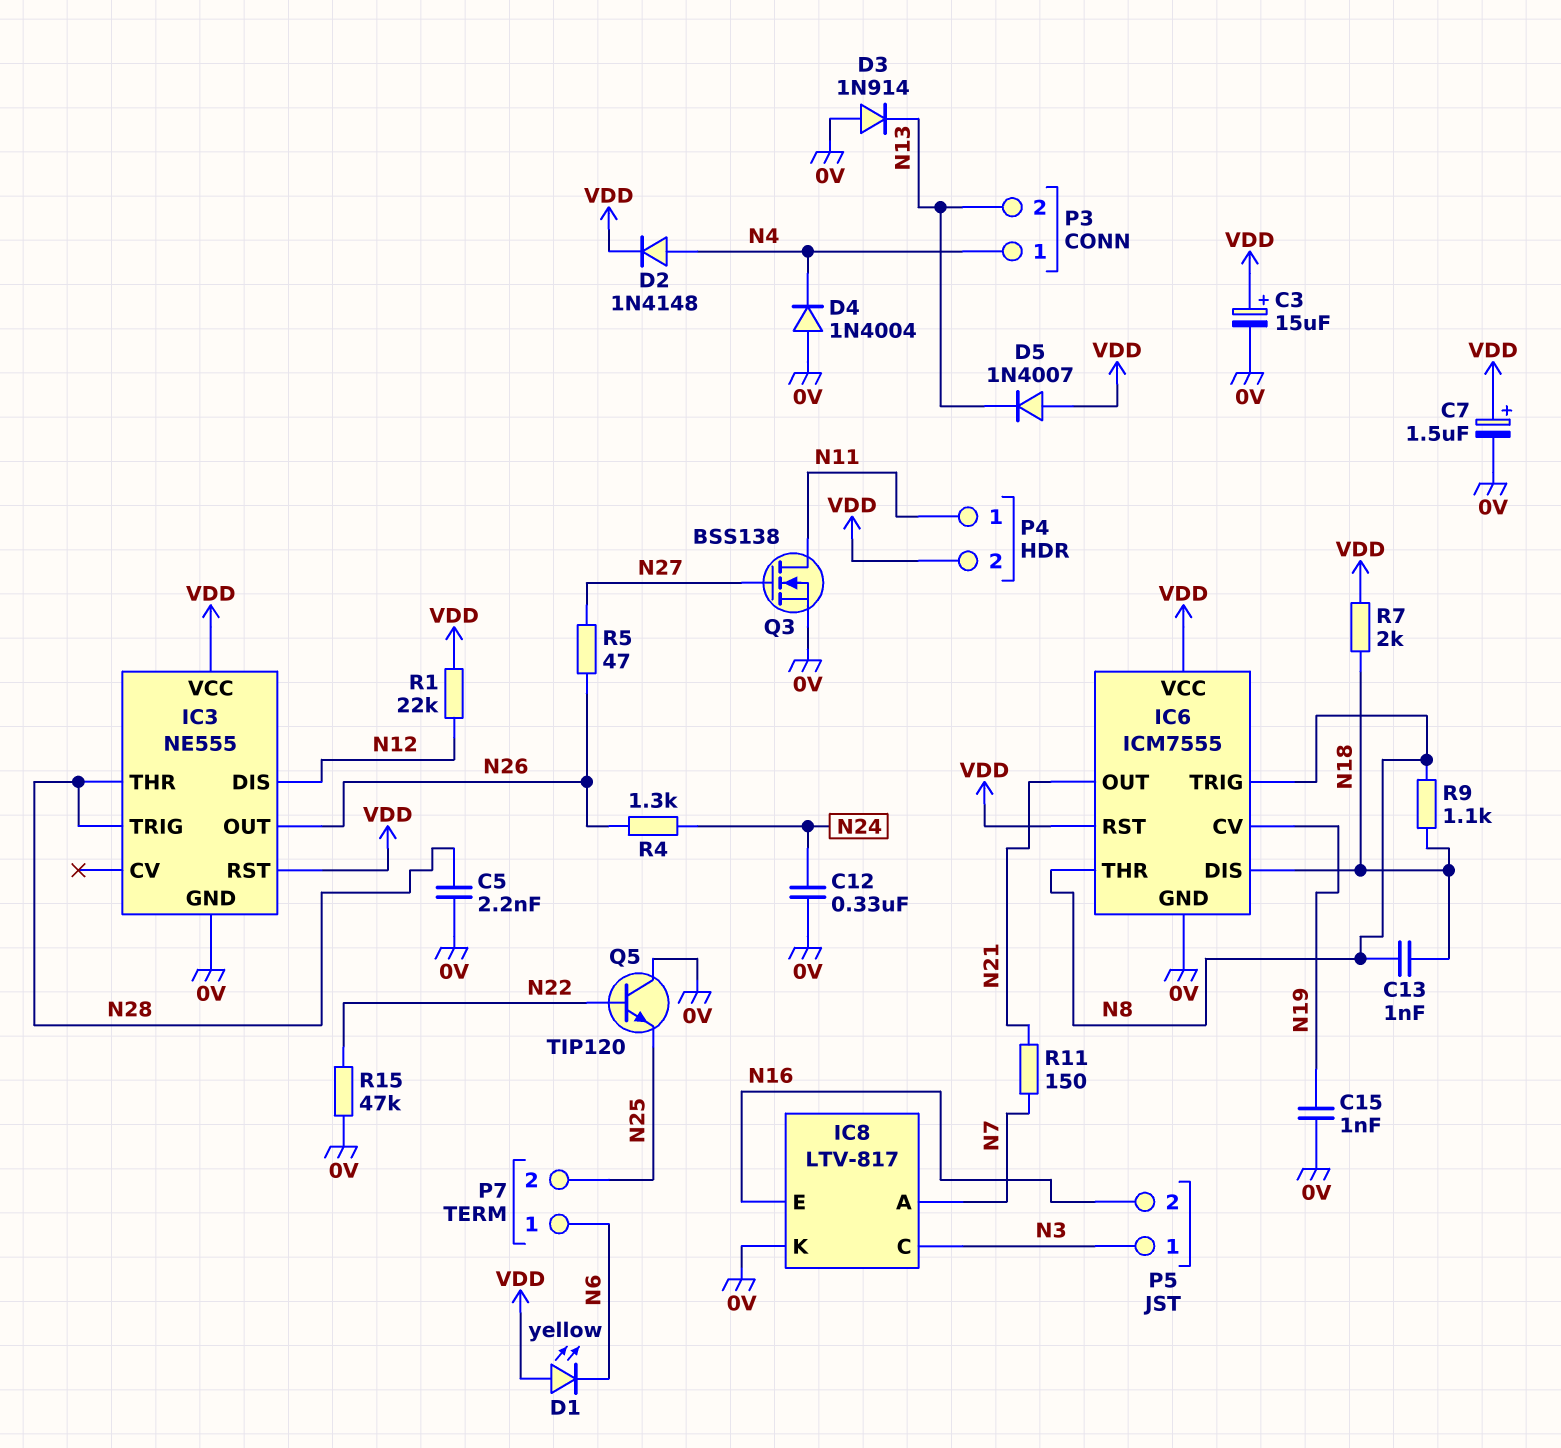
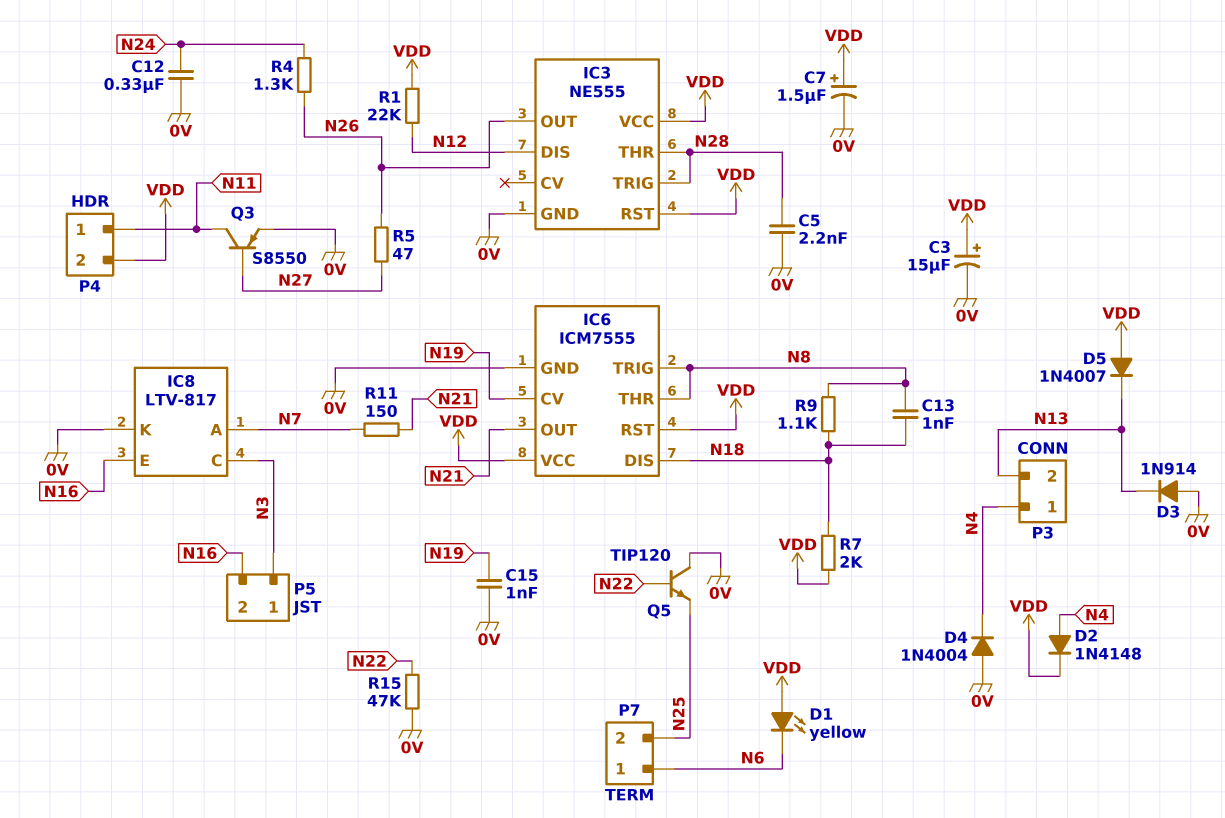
Q3: NMOS BSS138 (G N27, D N11, S 0V) -> PNP S8550 (B N27, C N11, E 0V)

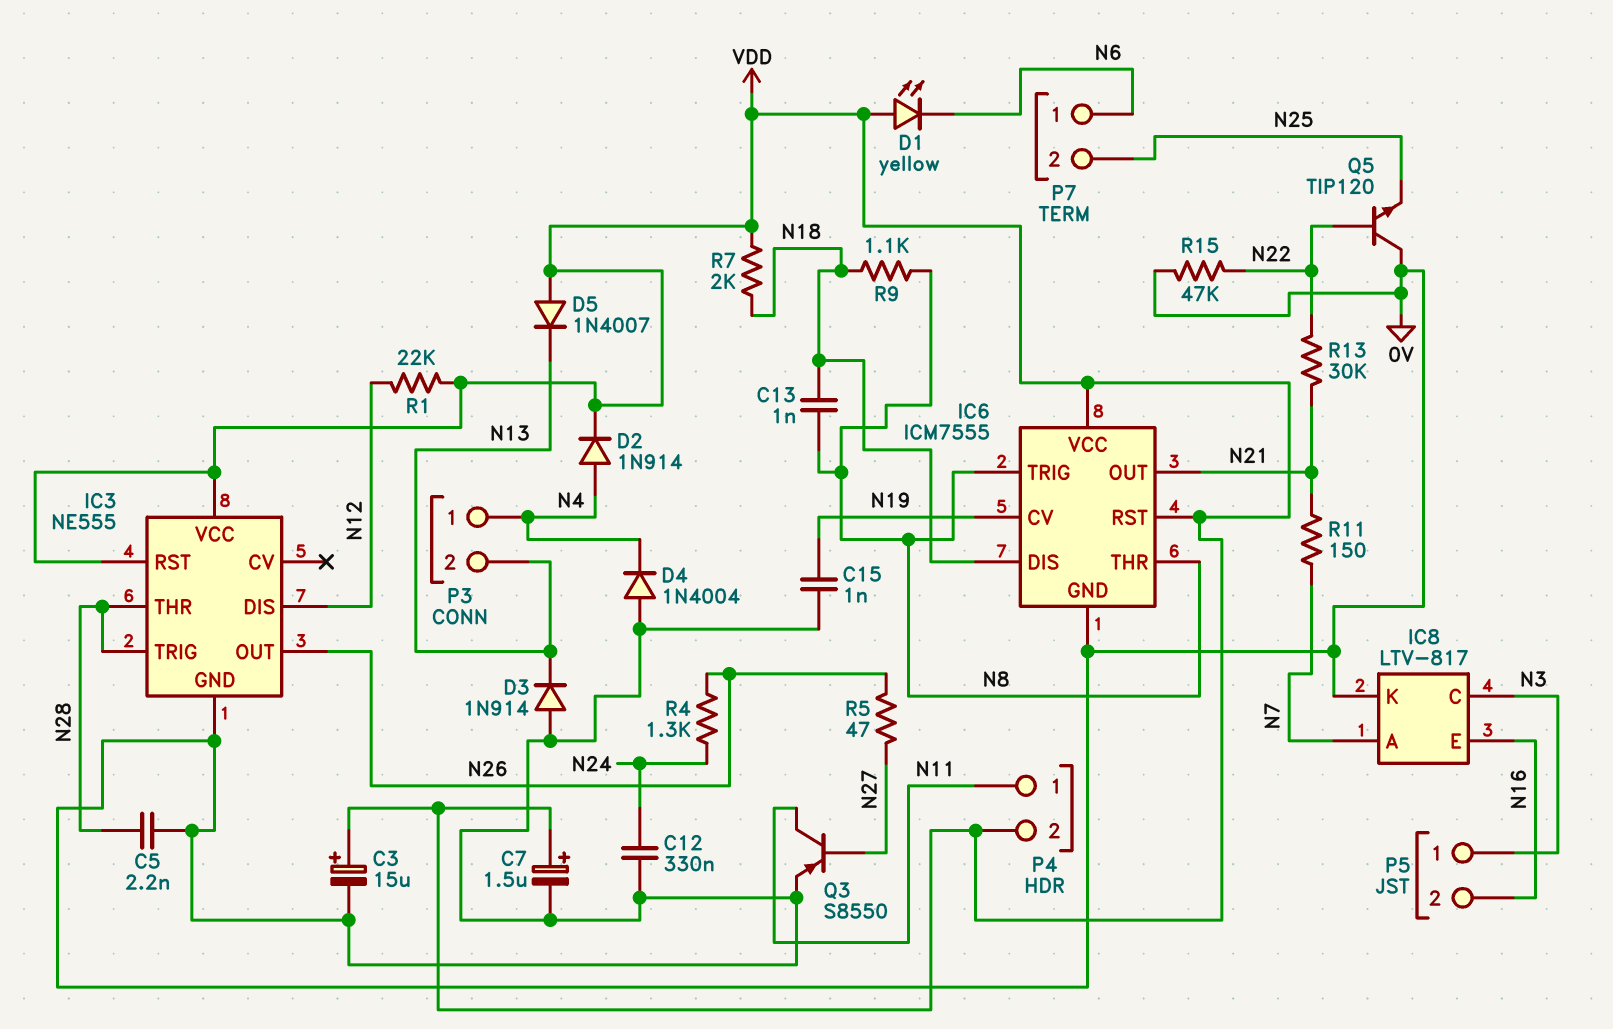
D2: diode 1N4148 (A N4, K VDD) -> diode 1N914 (A N4, K VDD)
R13: none -> 30k (N21, N22)

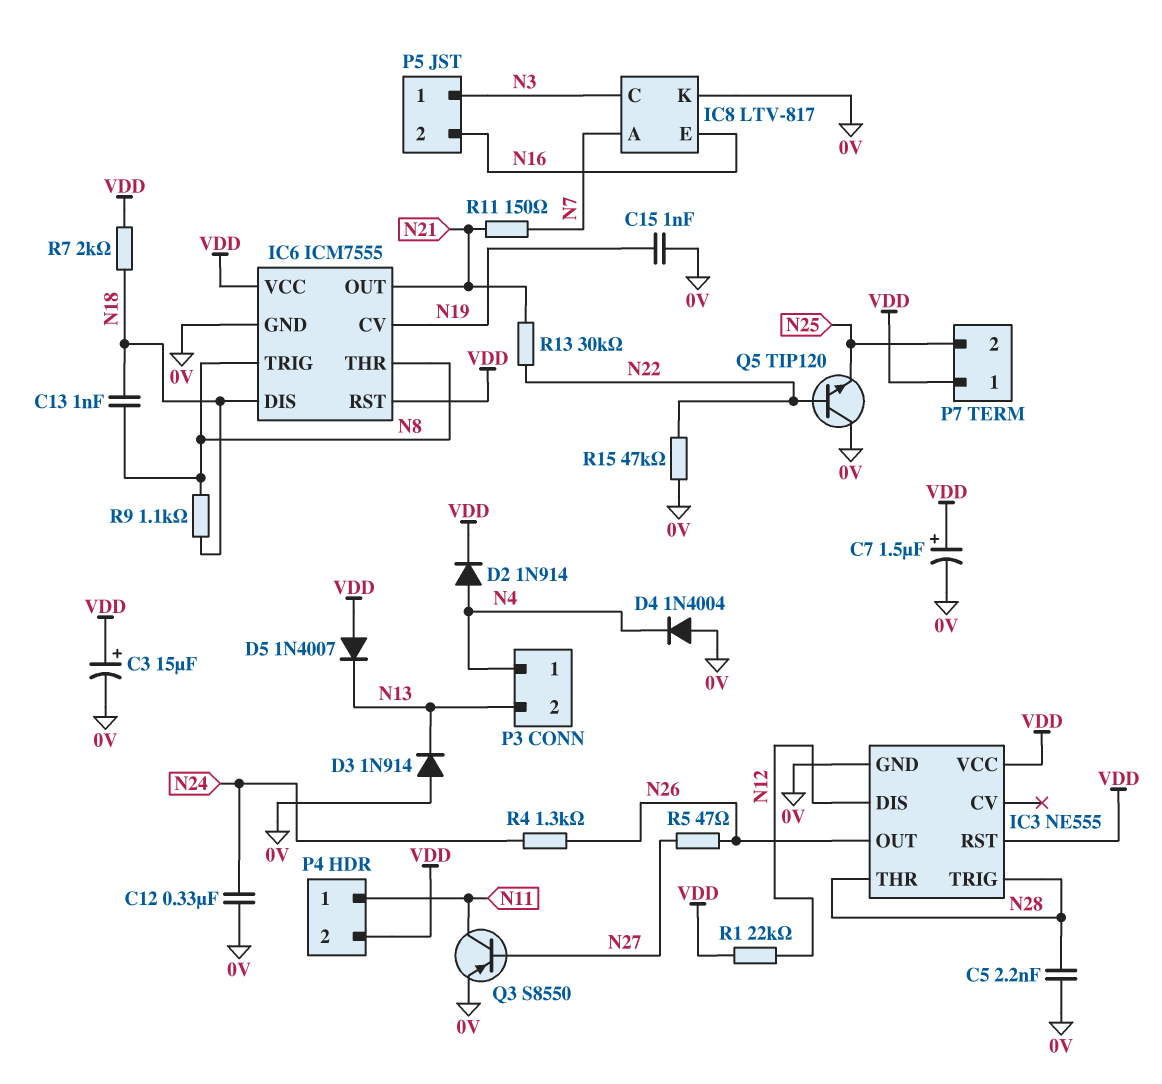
D1: LED yellow (A VDD, K N6) -> none
P7 pin 1: N6 -> VDD

